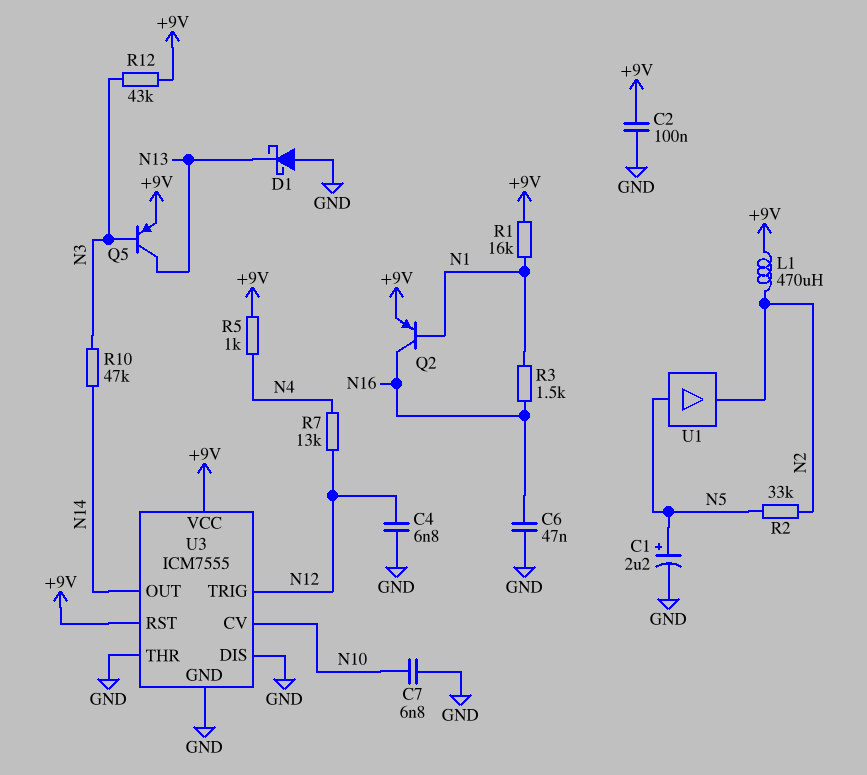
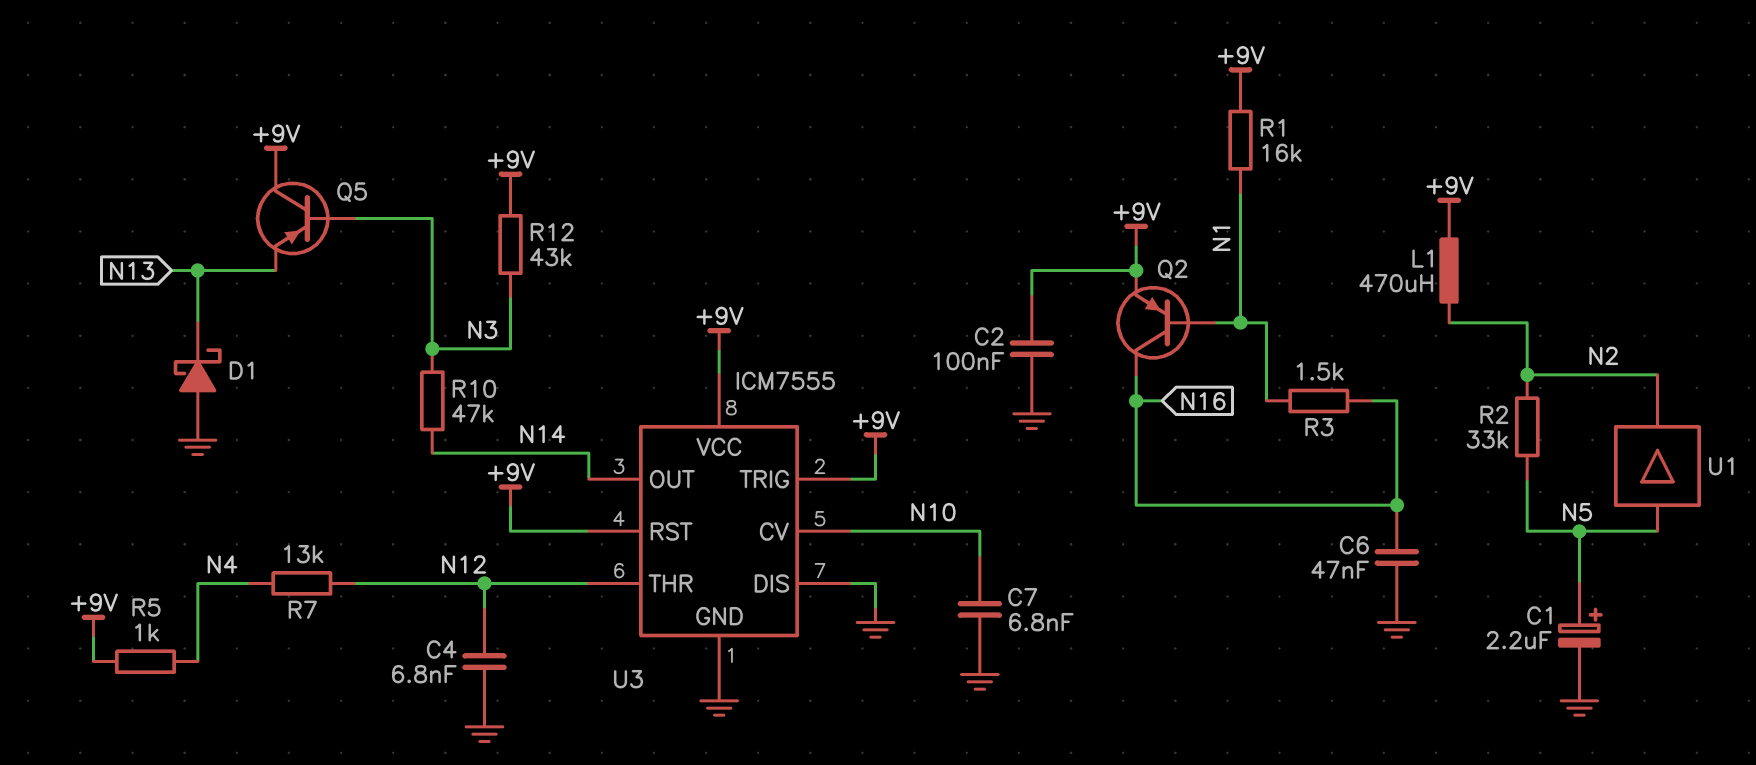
Q5: PNP (B N3, C N13, E +9V) -> PNP (B N3, C +9V, E N13)
U3 pin THR: GND -> N12
U3 pin TRIG: N12 -> +9V

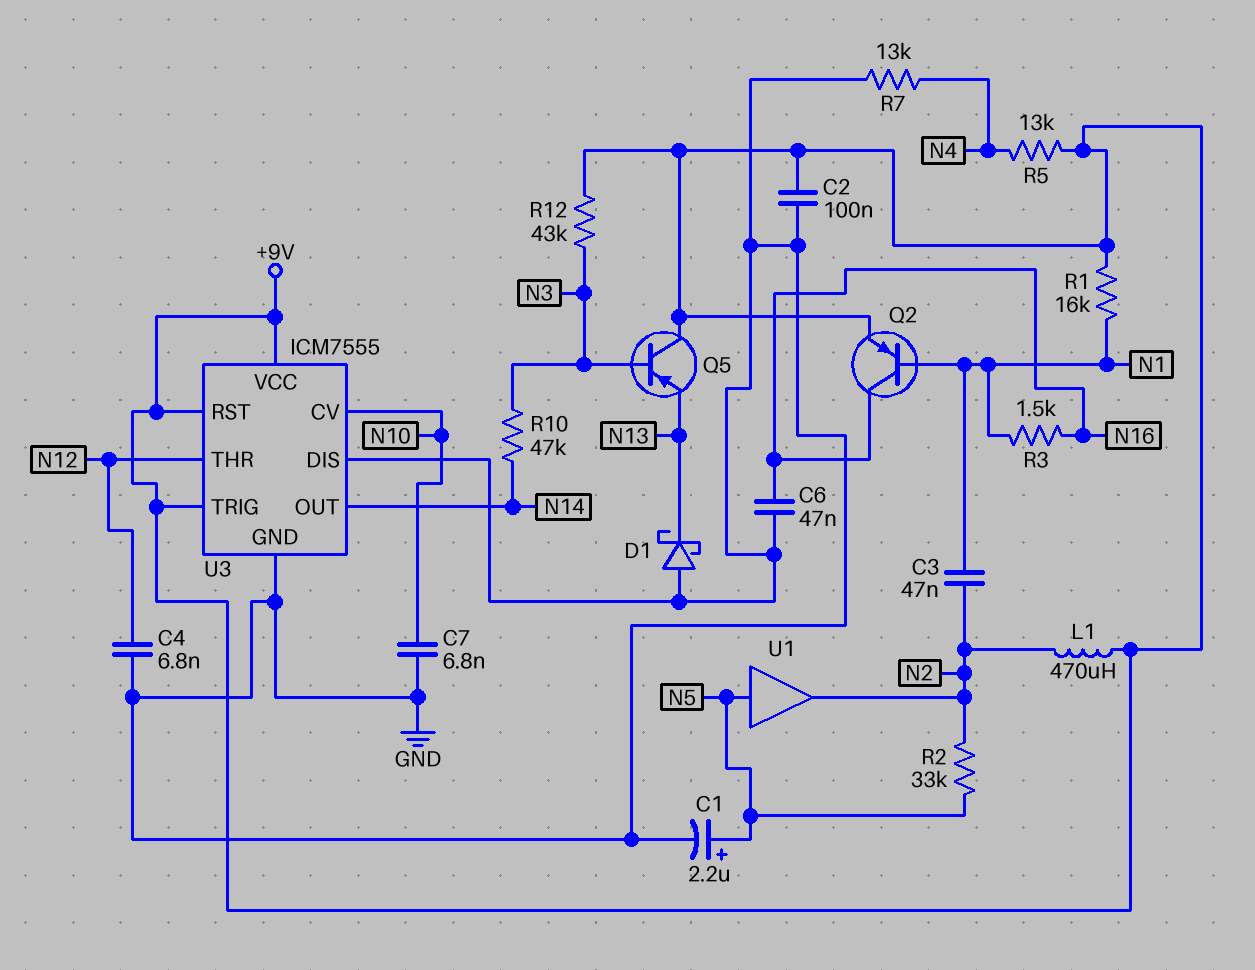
C3: none -> 47nF (N1, N2)
R5: 1k (+9V, N4) -> 13k (+9V, N4)
R7: 13k (N4, N12) -> 13k (GND, N4)

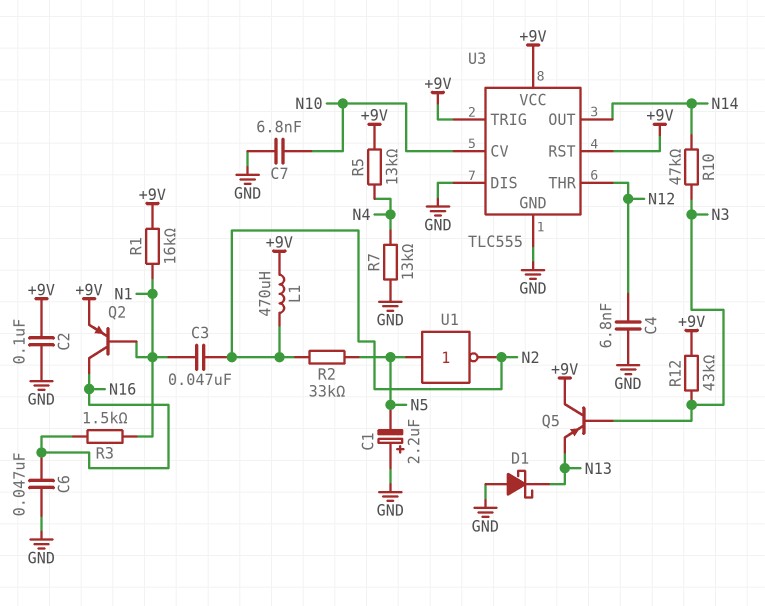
C1: 2.2uF (plus N5, minus GND) -> 2.2uF (plus GND, minus N5)
U1: buffer (in N5, out N2) -> NOT (in N5, out N2)
U3: ICM7555 -> TLC555

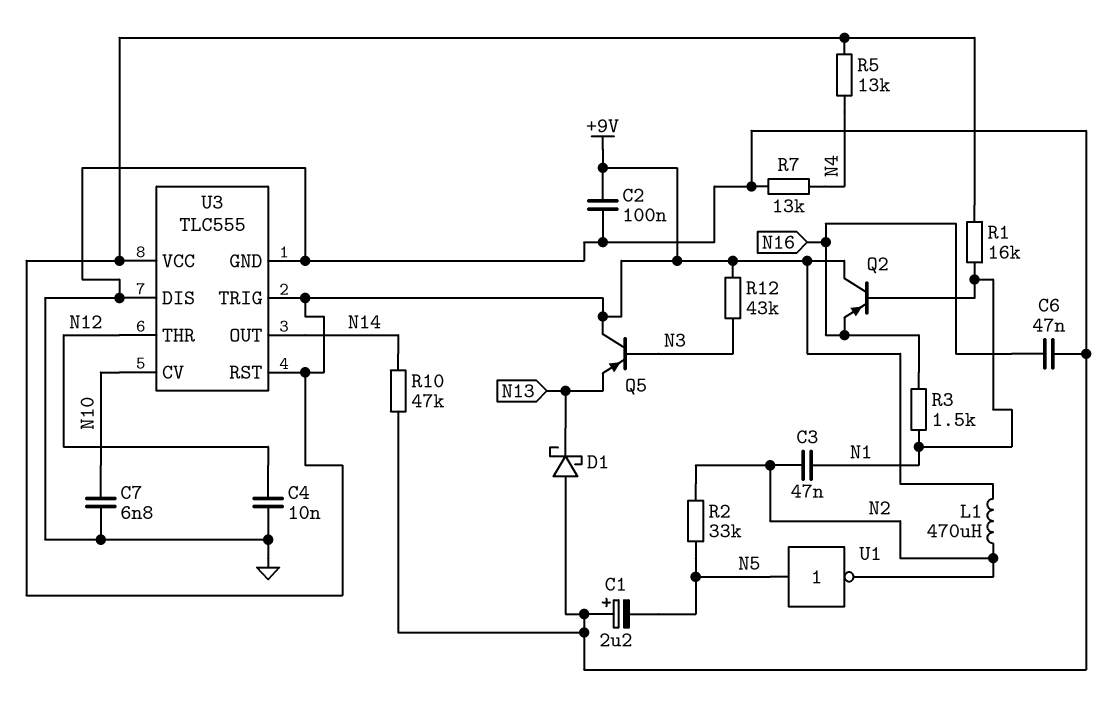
C4: 6.8nF (GND, N12) -> 10nF (GND, N12)
Q2: PNP (B N1, C N16, E +9V) -> PNP (B N1, C +9V, E N16)
R10: 47k (N3, N14) -> 47k (GND, N14)

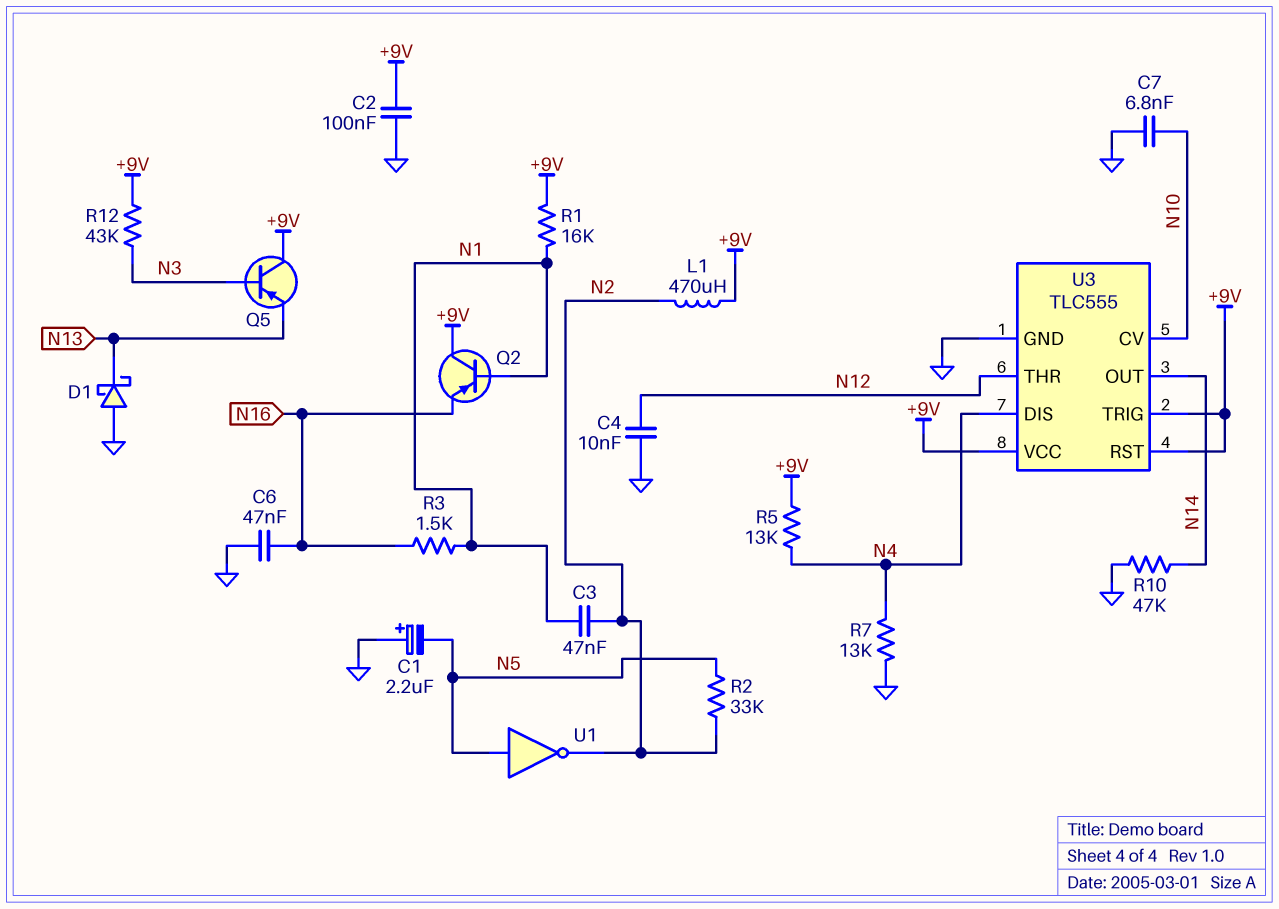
U3 pin DIS: GND -> N4

